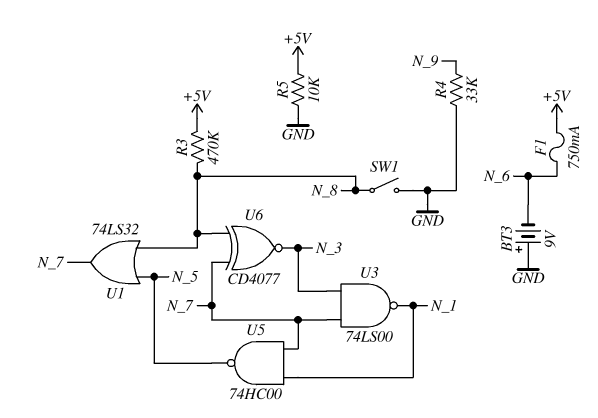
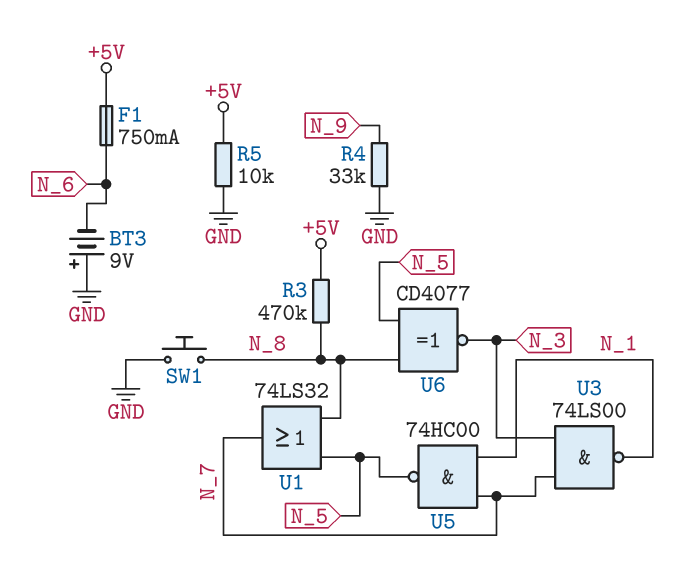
SW1: switch (GND, N_8) -> button (GND, N_8)
U6: XNOR CD4077 (in N_7, in N_8, out N_3) -> XNOR CD4077 (in N_5, in N_8, out N_3)

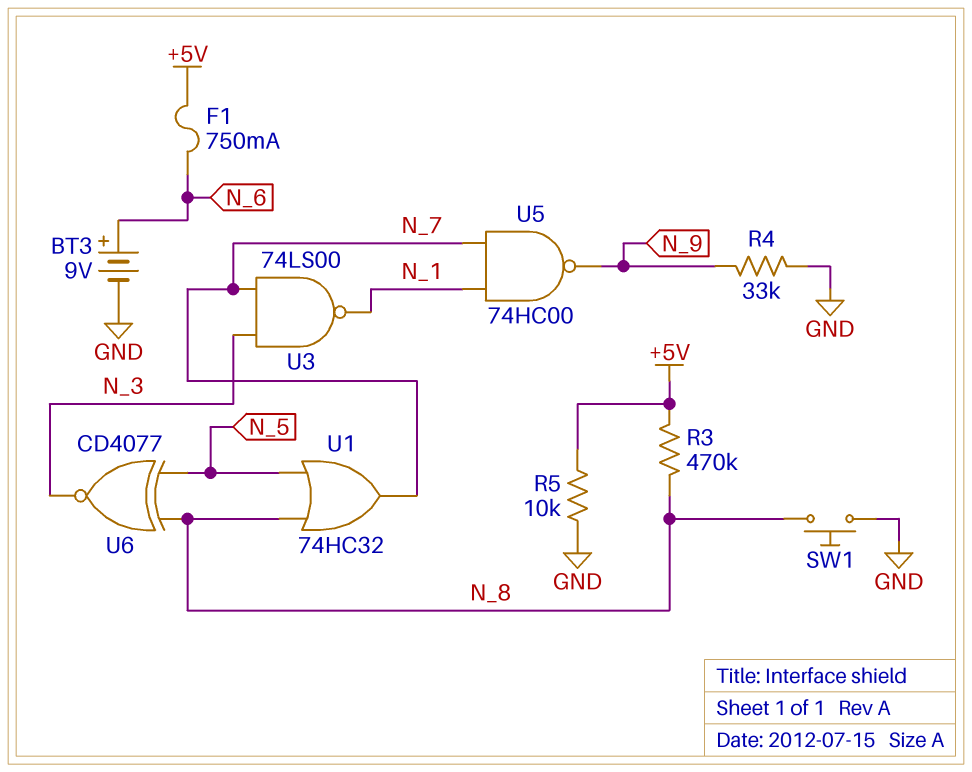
BT3: 9V (plus GND, minus N_6) -> 9V (plus N_6, minus GND)
U1: OR 74LS32 (in N_5, in N_8, out N_7) -> OR 74HC32 (in N_5, in N_8, out N_7)
U5: NAND 74HC00 (in N_1, in N_7, out N_5) -> NAND 74HC00 (in N_1, in N_7, out N_9)

